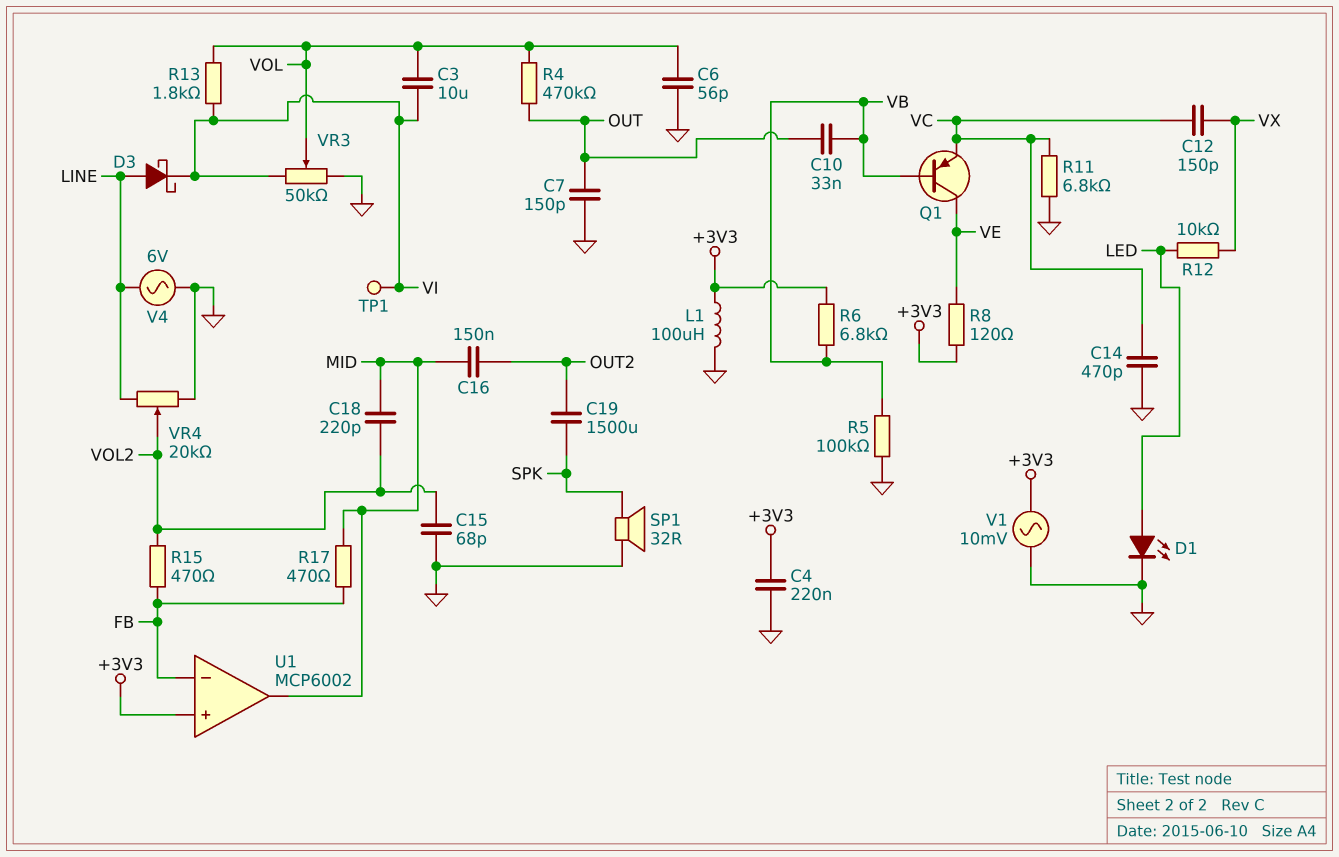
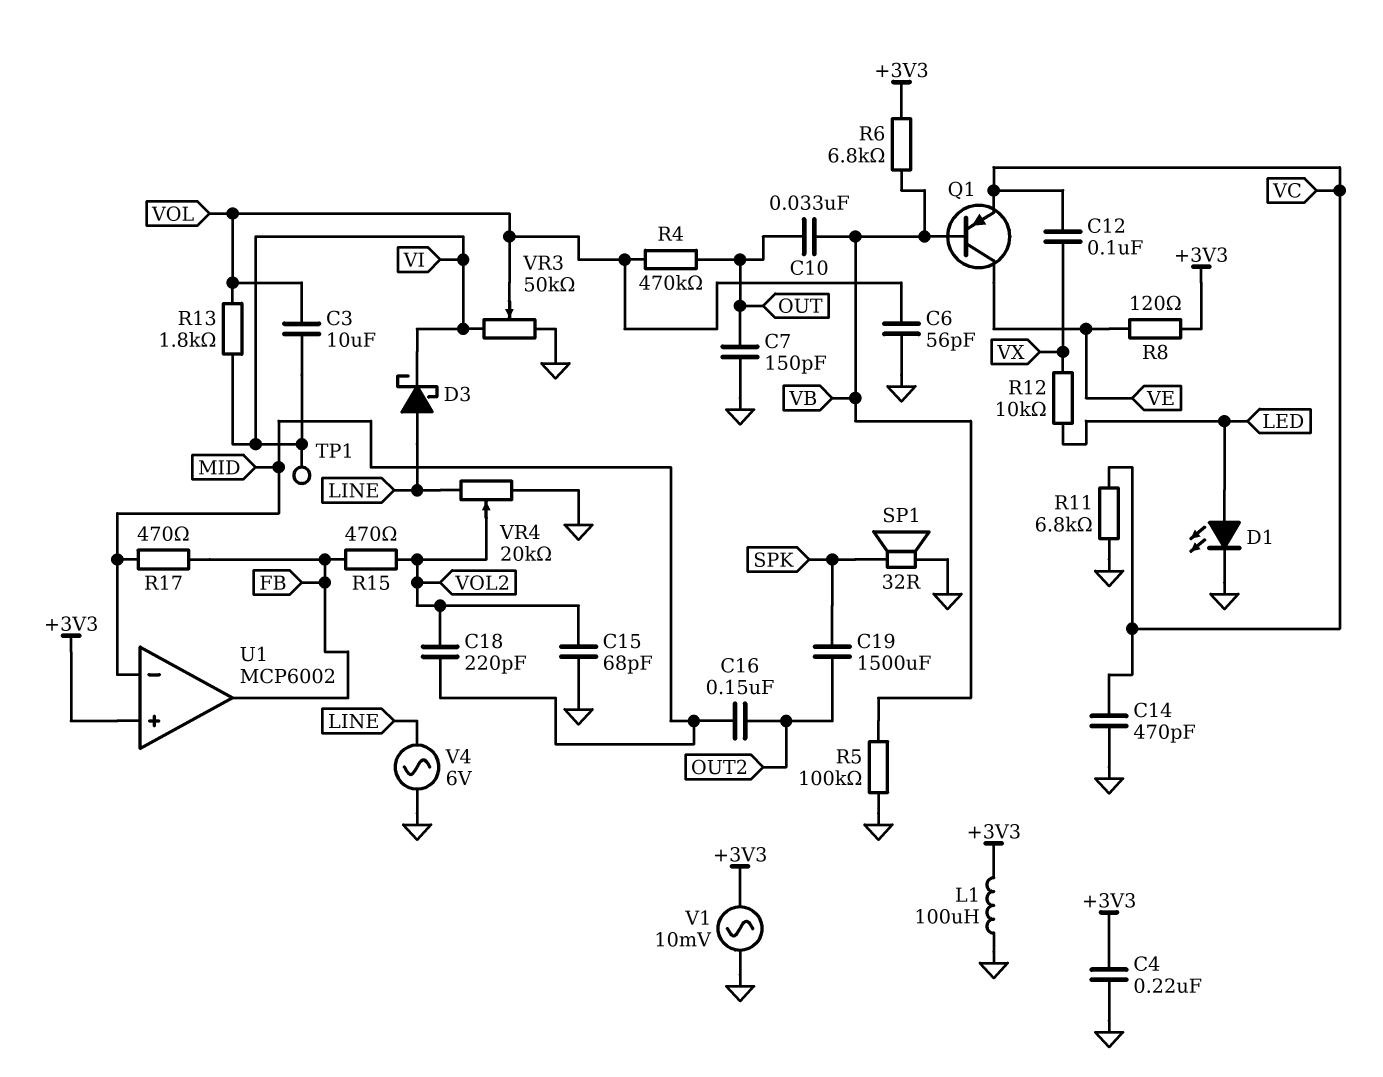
C12: 150pF (VC, VX) -> 100nF (VC, VX)
U1 pin in-: FB -> MID
U1 pin out: MID -> FB

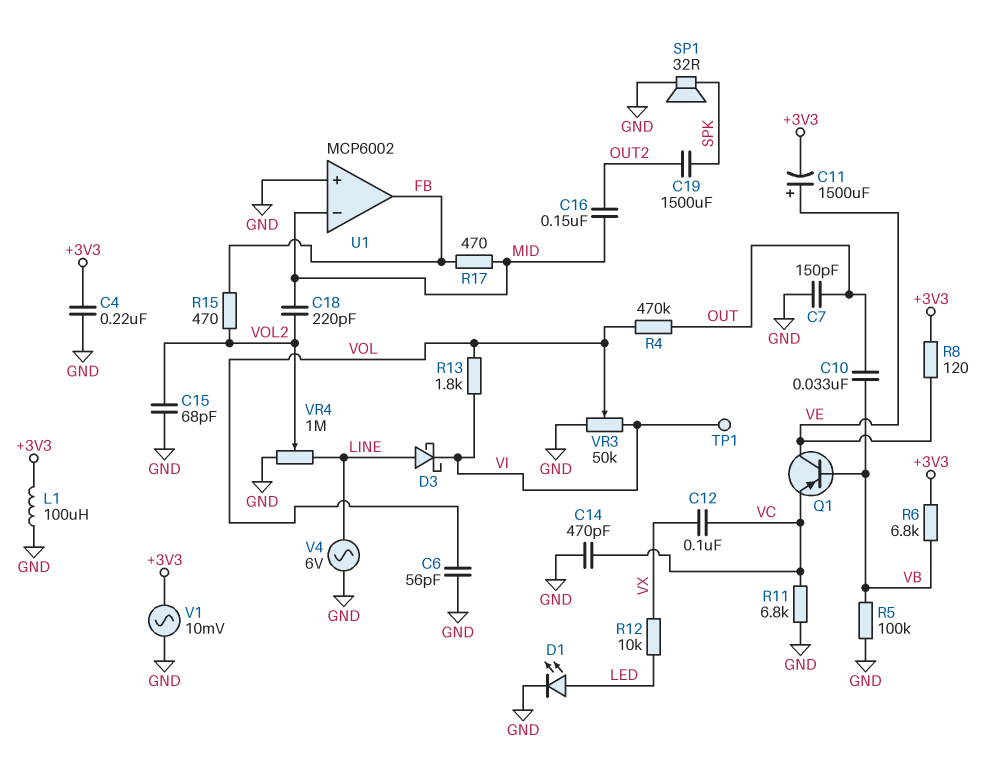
C3: 10uF (VI, VOL) -> none
C11: none -> 1500uF (plus VE, minus +3V3)
U1 pin in+: +3V3 -> GND
VR4: 20k (GND, LINE, wiper VOL2) -> 1M (GND, LINE, wiper VOL2)

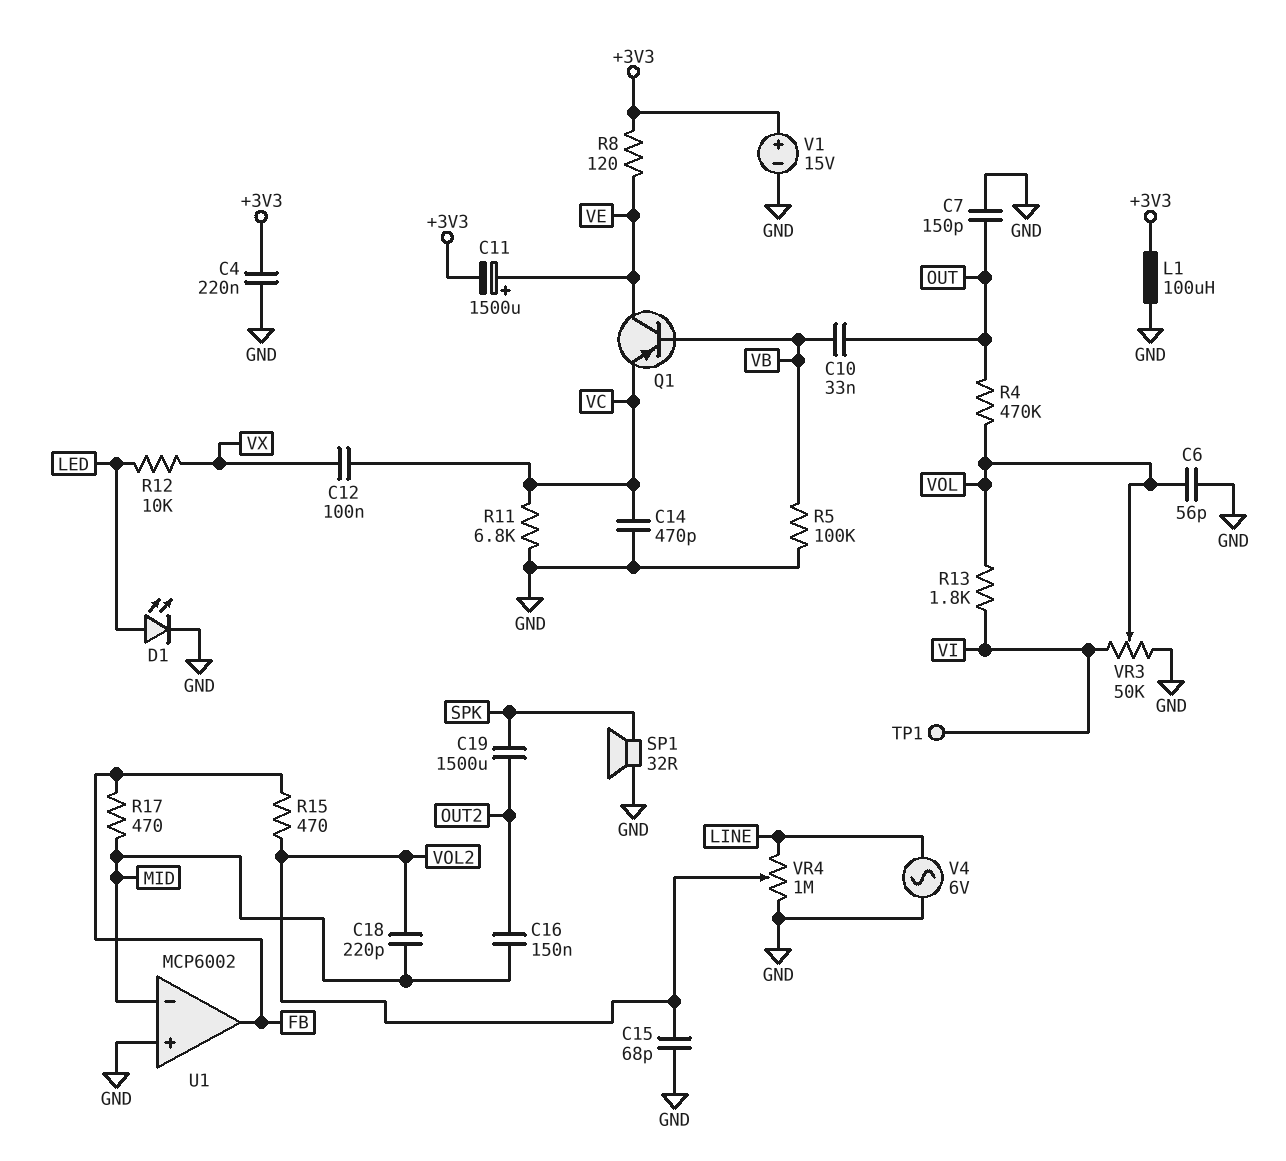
D3: schottky (A LINE, K VI) -> none
R6: 6.8k (+3V3, VB) -> none
V1: AC 10mV (+3V3, GND) -> 15V (plus +3V3, minus GND)

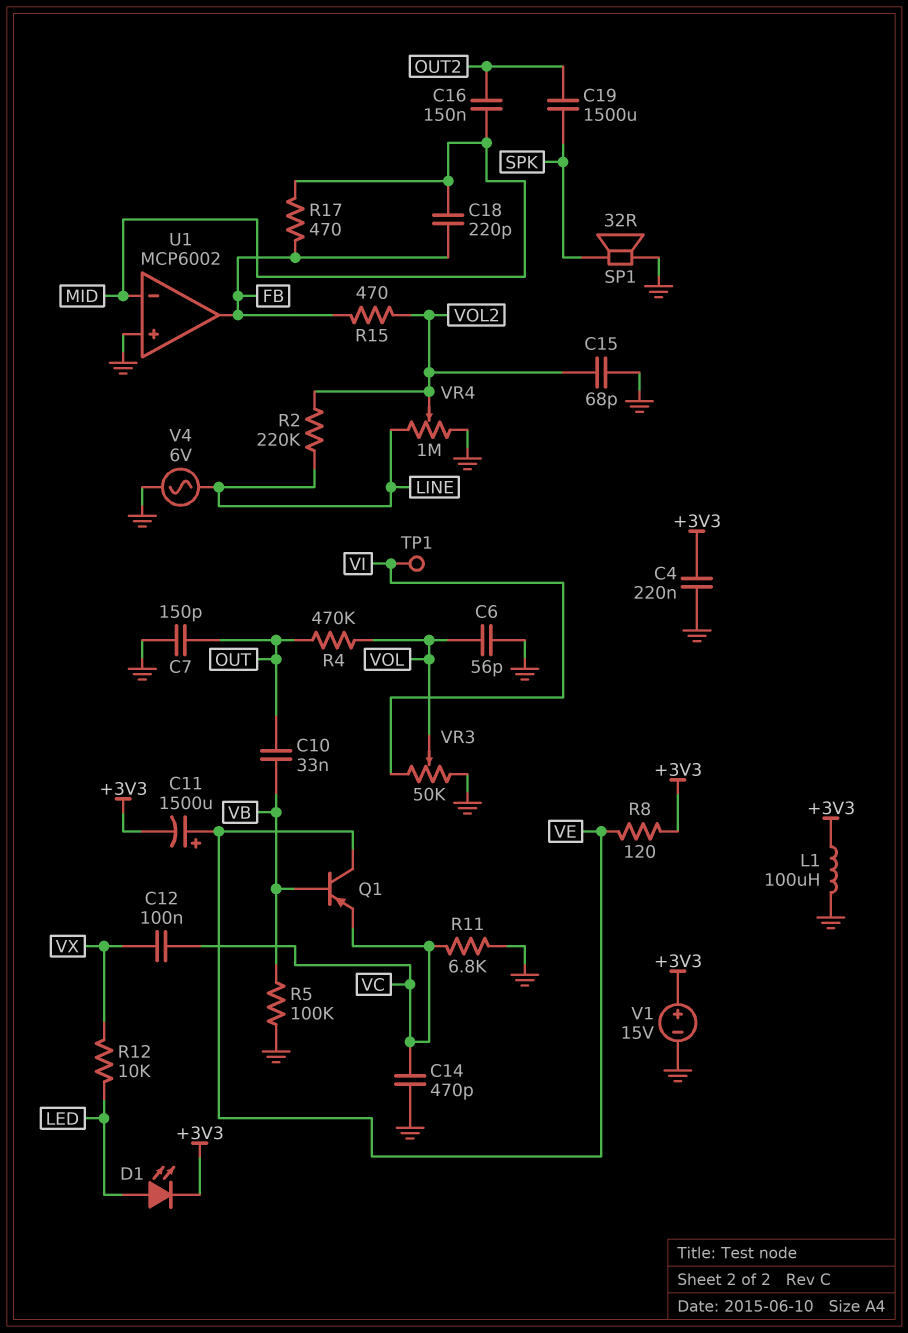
C18: 220pF (MID, VOL2) -> 220pF (FB, MID)
D1: LED (A LED, K GND) -> LED (A LED, K +3V3)
R2: none -> 220k (LINE, VOL2)
R13: 1.8k (VI, VOL) -> none

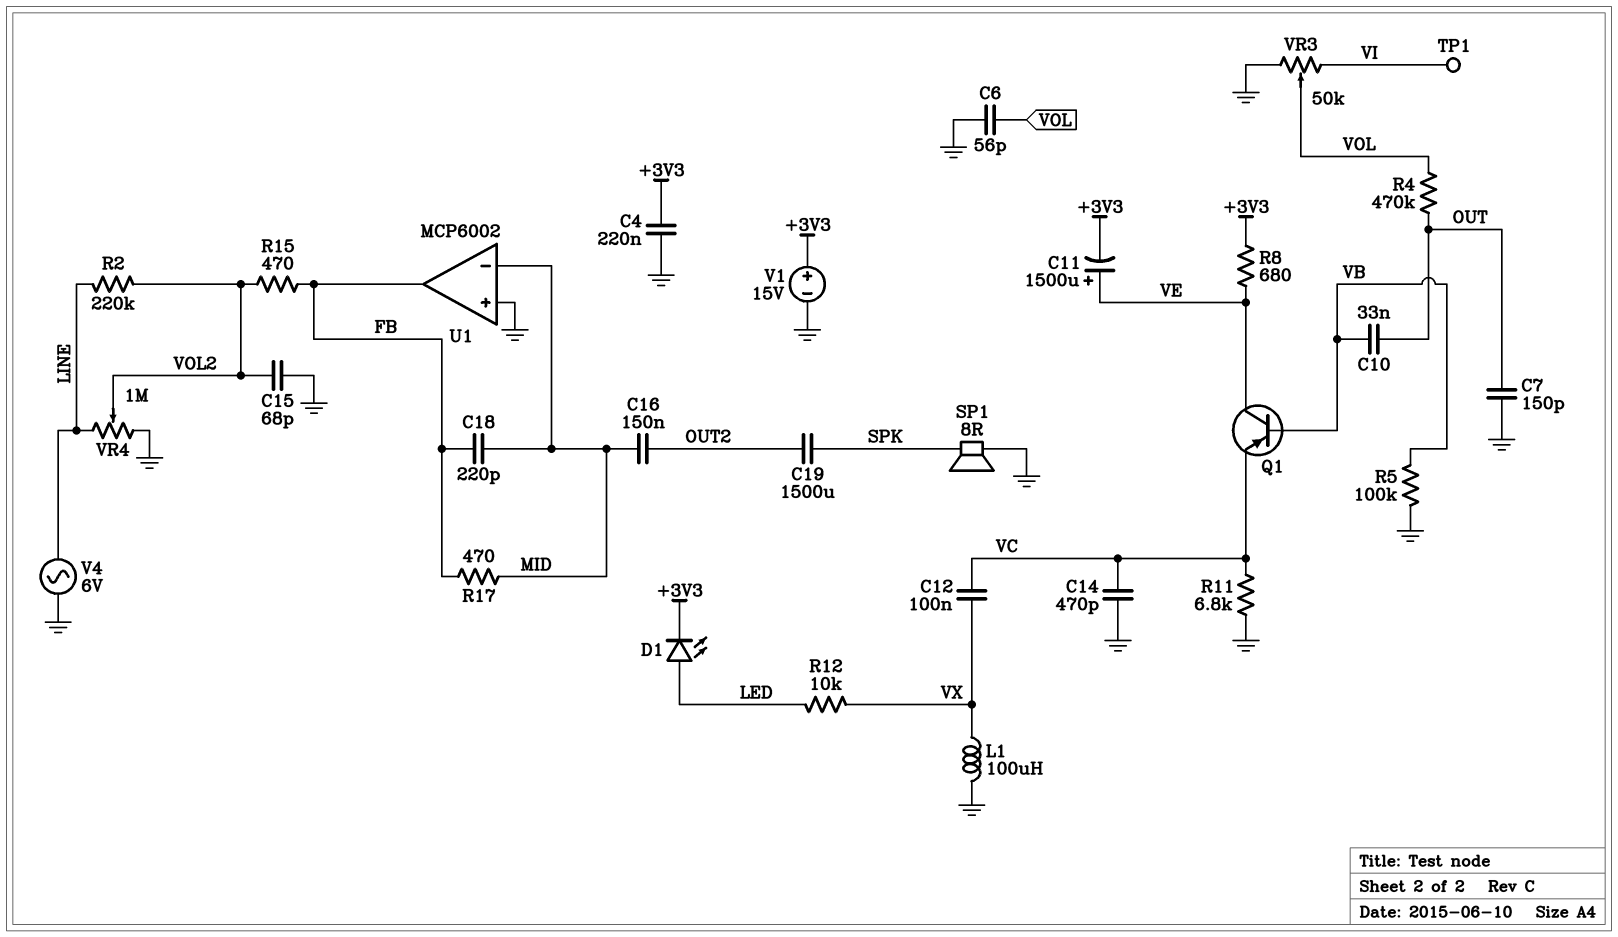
L1: 100uH (+3V3, GND) -> 100uH (GND, VX)
R8: 120 (+3V3, VE) -> 680 (+3V3, VE)
SP1: speaker 32R (GND, SPK) -> speaker 8R (GND, SPK)

